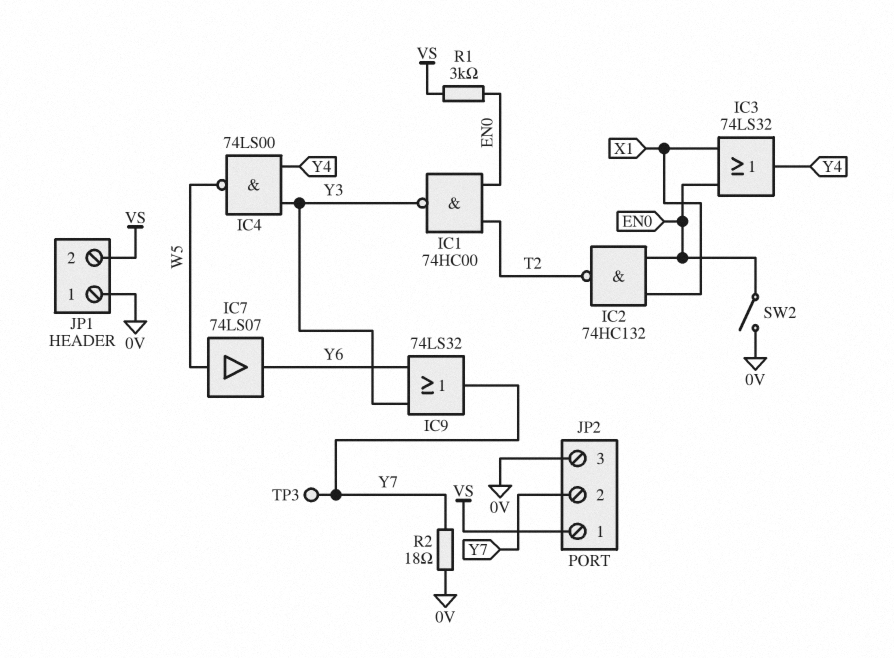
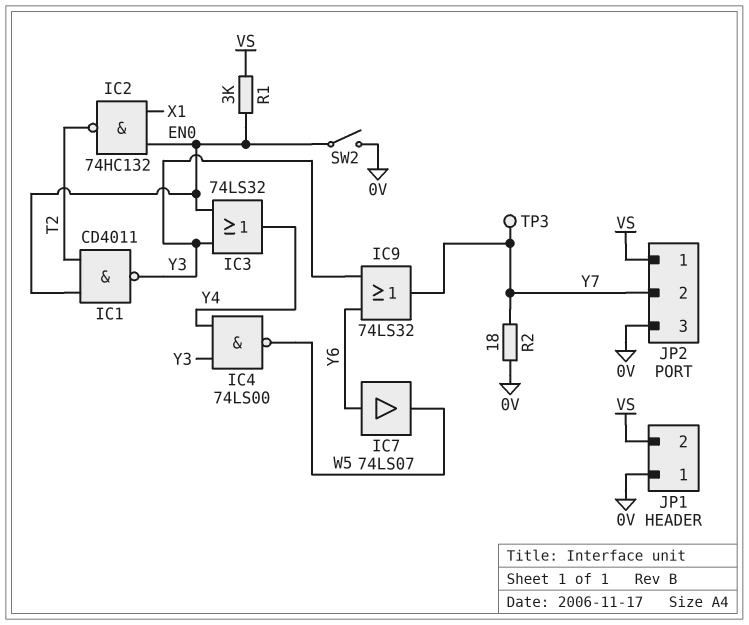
IC1: NAND 74HC00 (in EN0, in T2, out Y3) -> NAND CD4011 (in EN0, in T2, out Y3)
IC3: OR 74LS32 (in EN0, in X1, out Y4) -> OR 74LS32 (in EN0, in Y3, out Y4)
IC7: buffer 74LS07 (in W5, out Y6) -> buffer 74LS07 (in Y6, out W5)

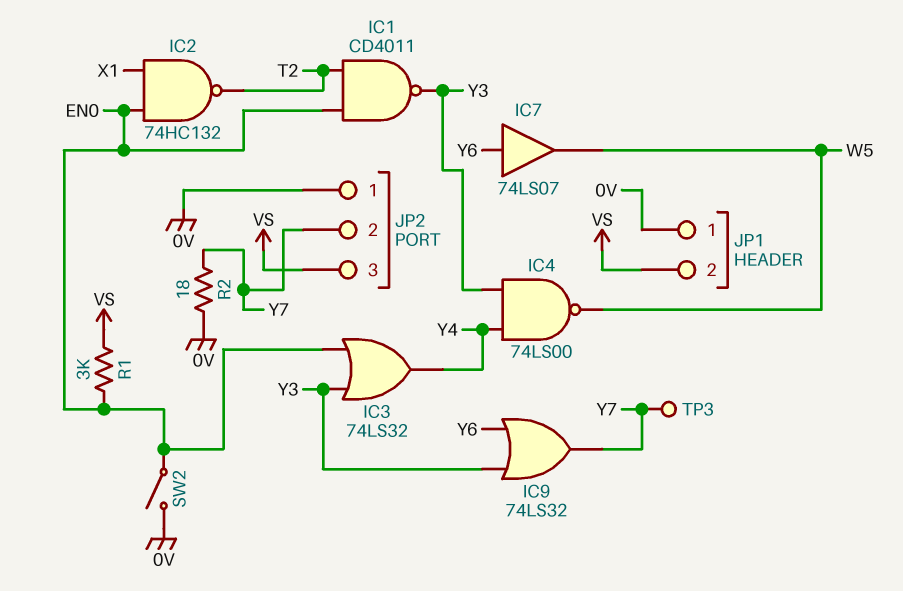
JP2 pin 1: VS -> 0V
JP2 pin 3: 0V -> VS

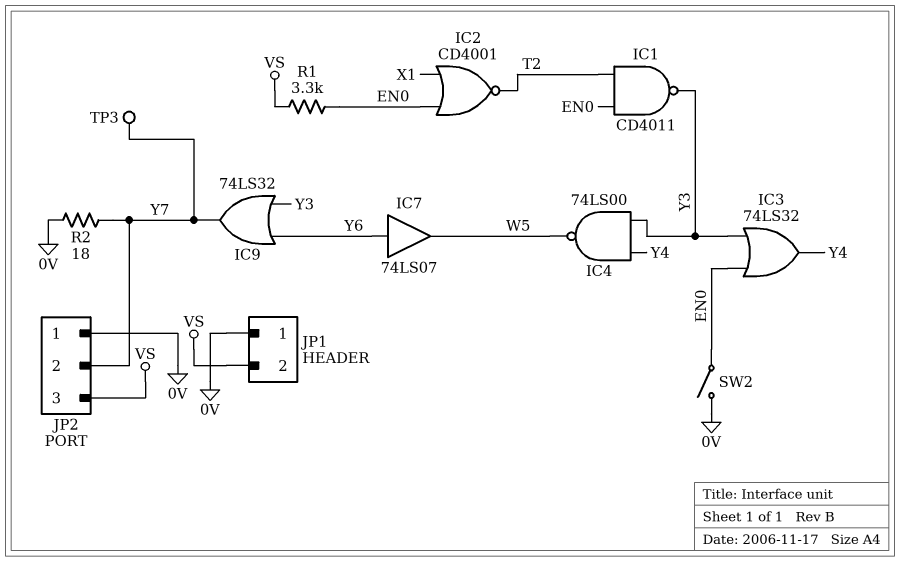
IC2: NAND 74HC132 (in EN0, in X1, out T2) -> NOR CD4001 (in EN0, in X1, out T2)
R1: 3k (EN0, VS) -> 3.3k (EN0, VS)

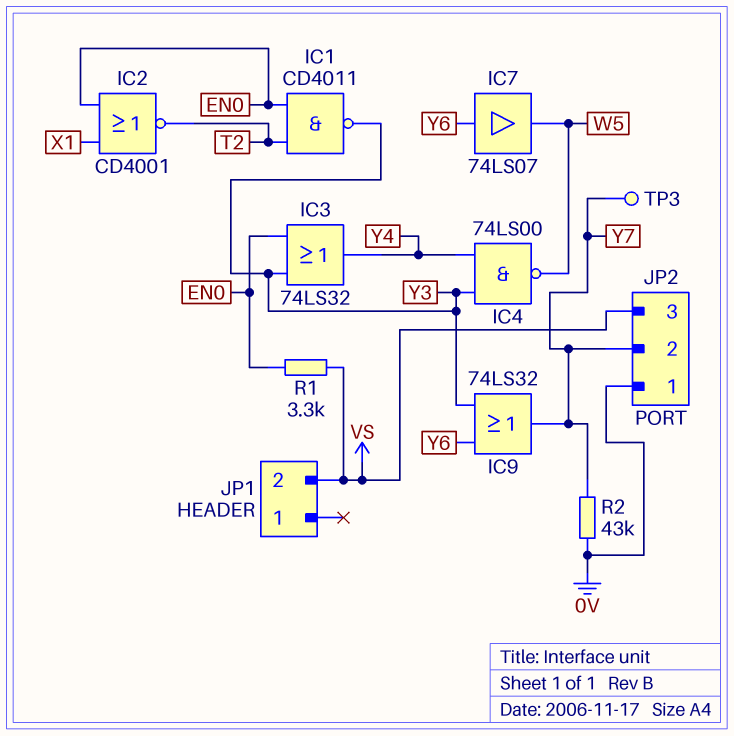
JP1 pin 1: 0V -> none
R2: 18 (0V, Y7) -> 43k (0V, Y7)
SW2: switch (0V, EN0) -> none

